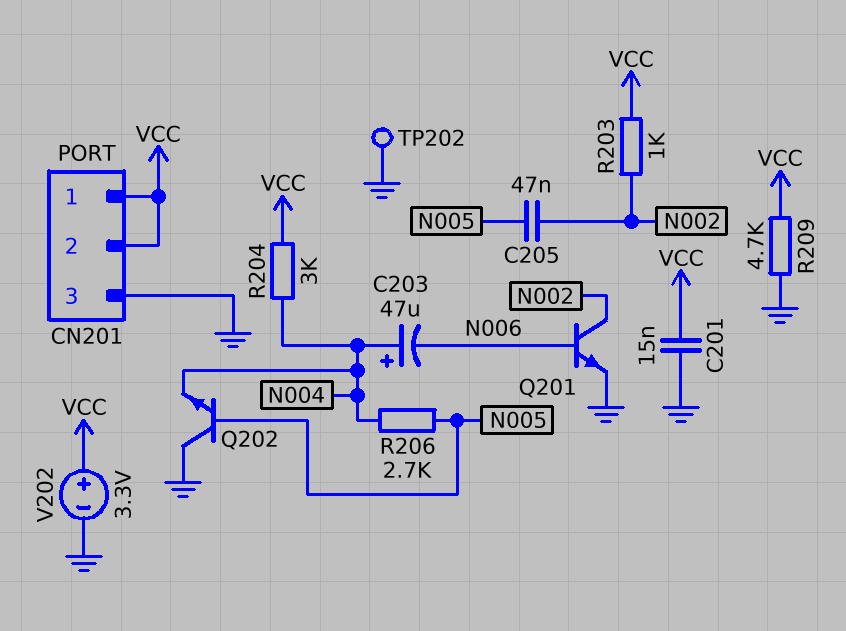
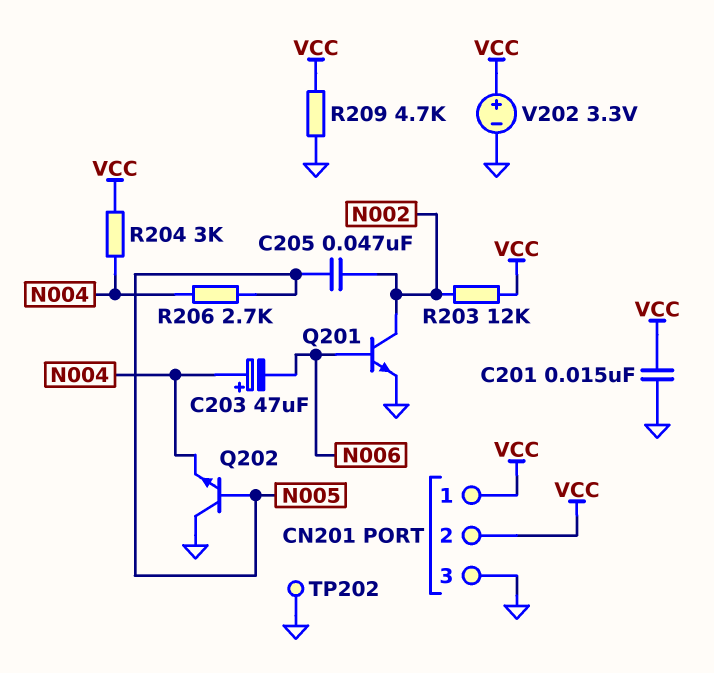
R203: 1k (N002, VCC) -> 12k (N002, VCC)

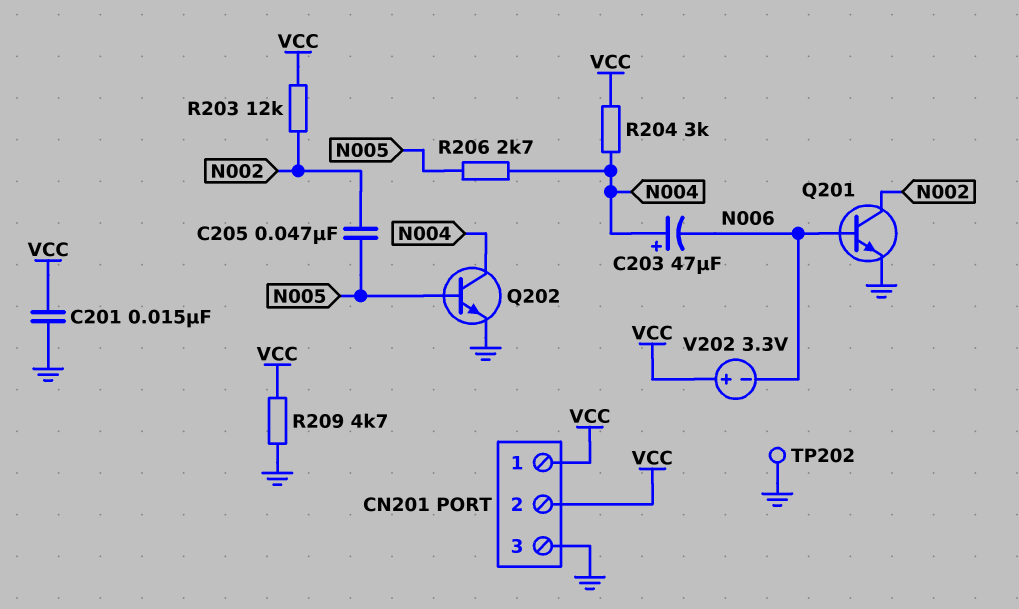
Q202: NPN (B N005, C GND, E N004) -> NPN (B N005, C N004, E GND)
V202: 3.3V (plus VCC, minus GND) -> 3.3V (plus VCC, minus N006)

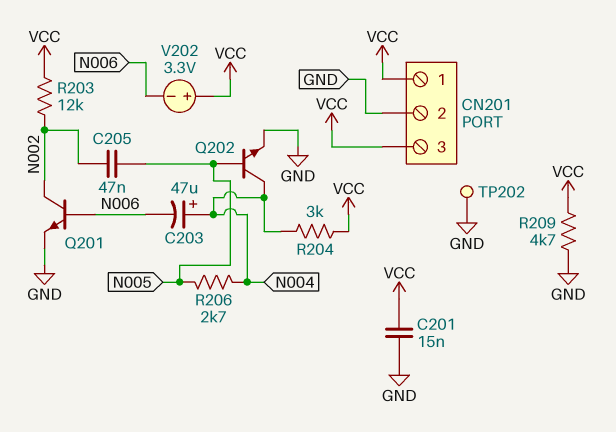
CN201 pin 2: VCC -> GND
CN201 pin 3: GND -> VCC

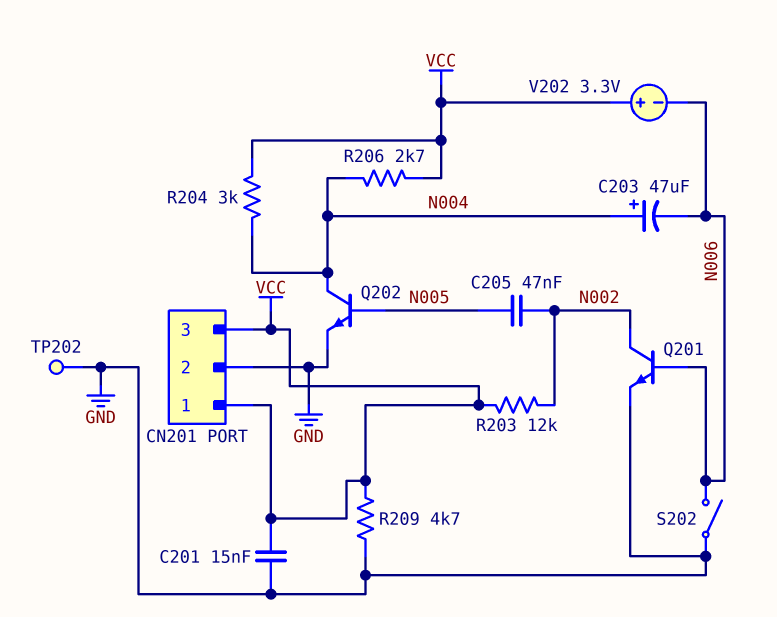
R206: 2.7k (N004, N005) -> 2.7k (N004, VCC)
S202: none -> switch (GND, N006)

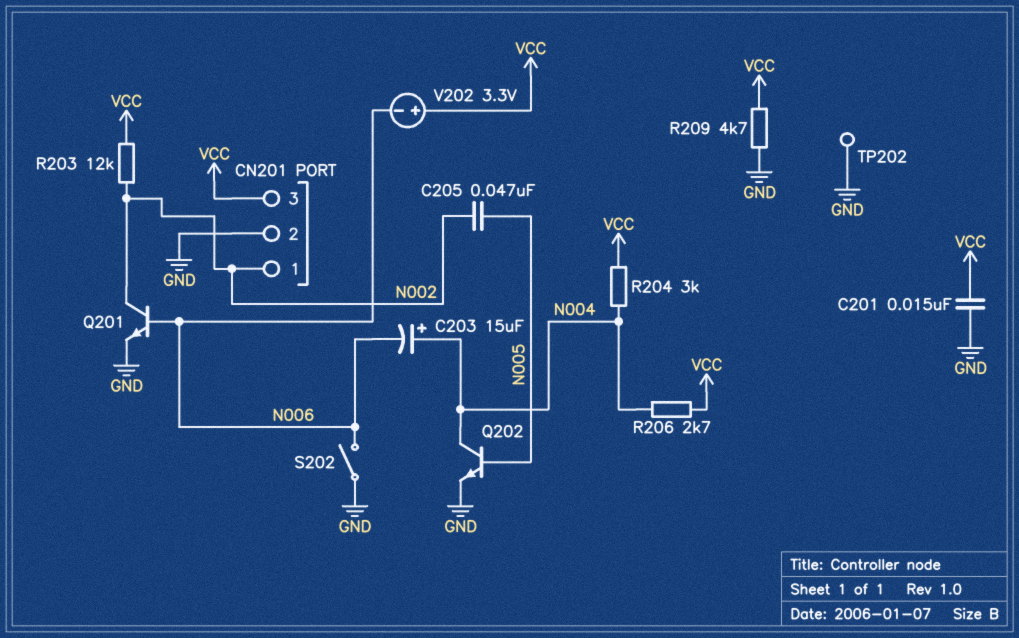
C203: 47uF (plus N004, minus N006) -> 15uF (plus N004, minus N006)
CN201 pin 1: VCC -> N002

